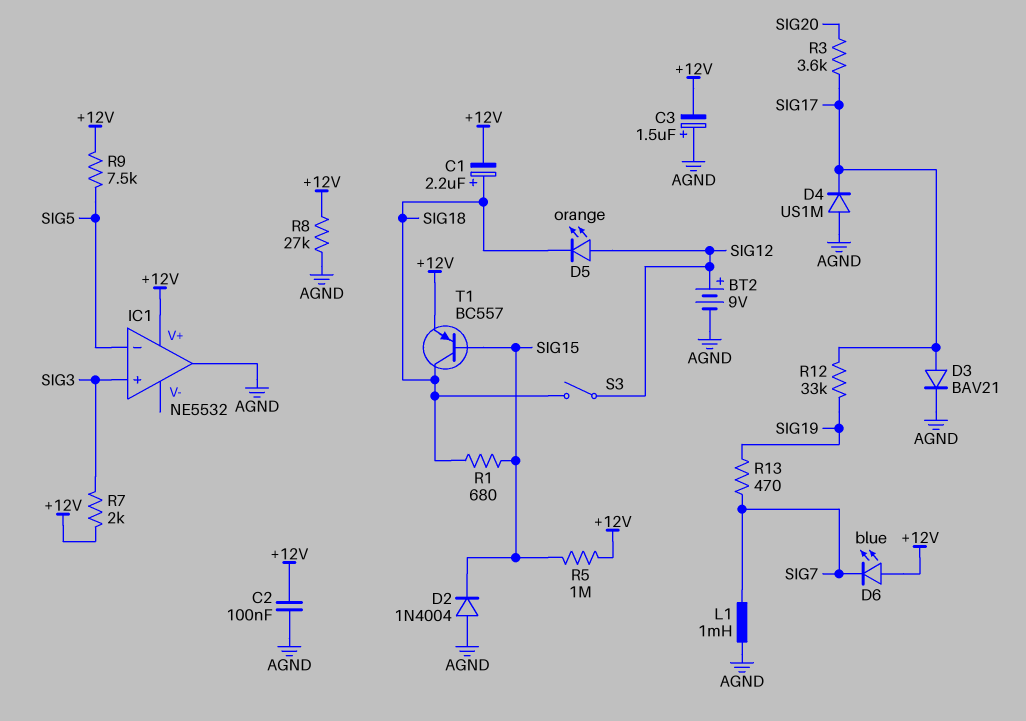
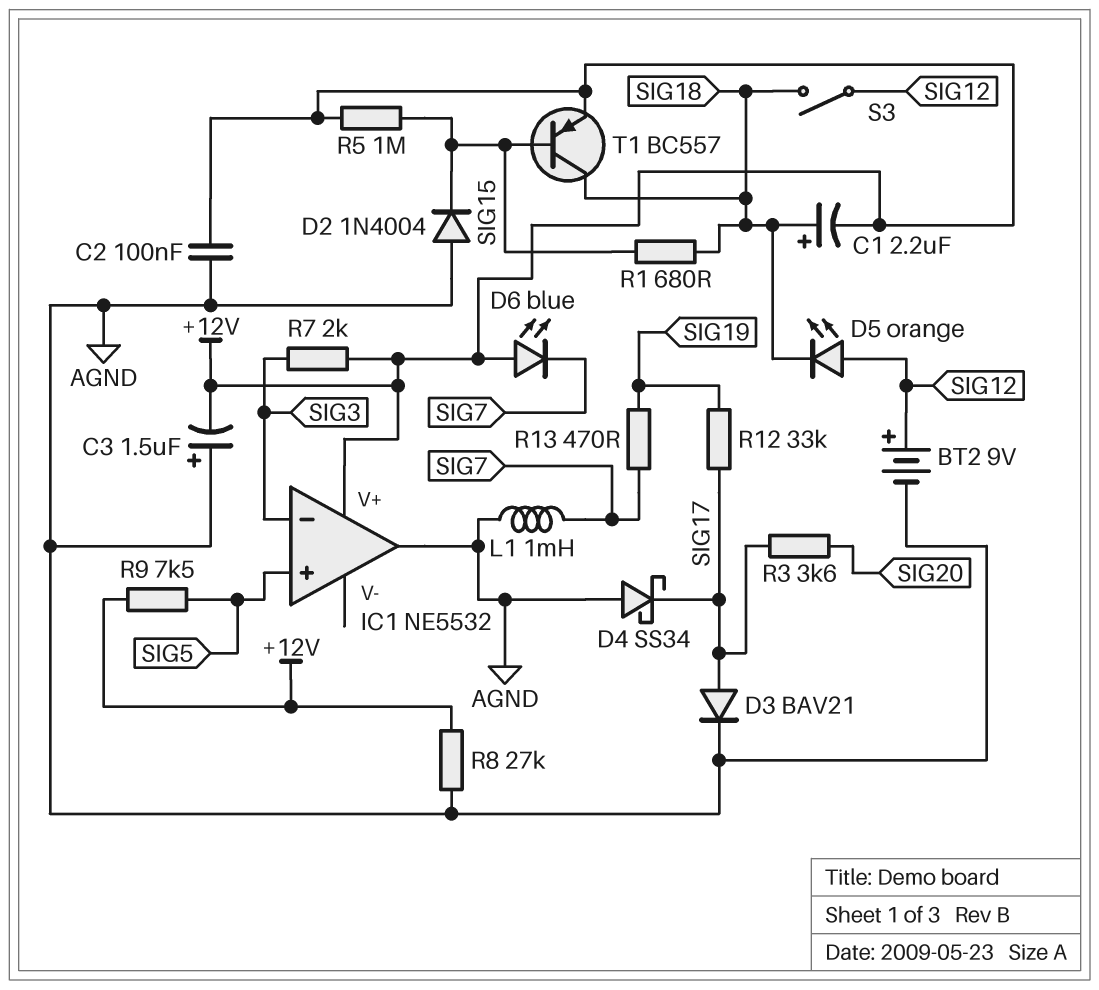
D4: diode US1M (A AGND, K SIG17) -> schottky SS34 (A AGND, K SIG17)
IC1 pin in+: SIG3 -> SIG5
IC1 pin in-: SIG5 -> SIG3

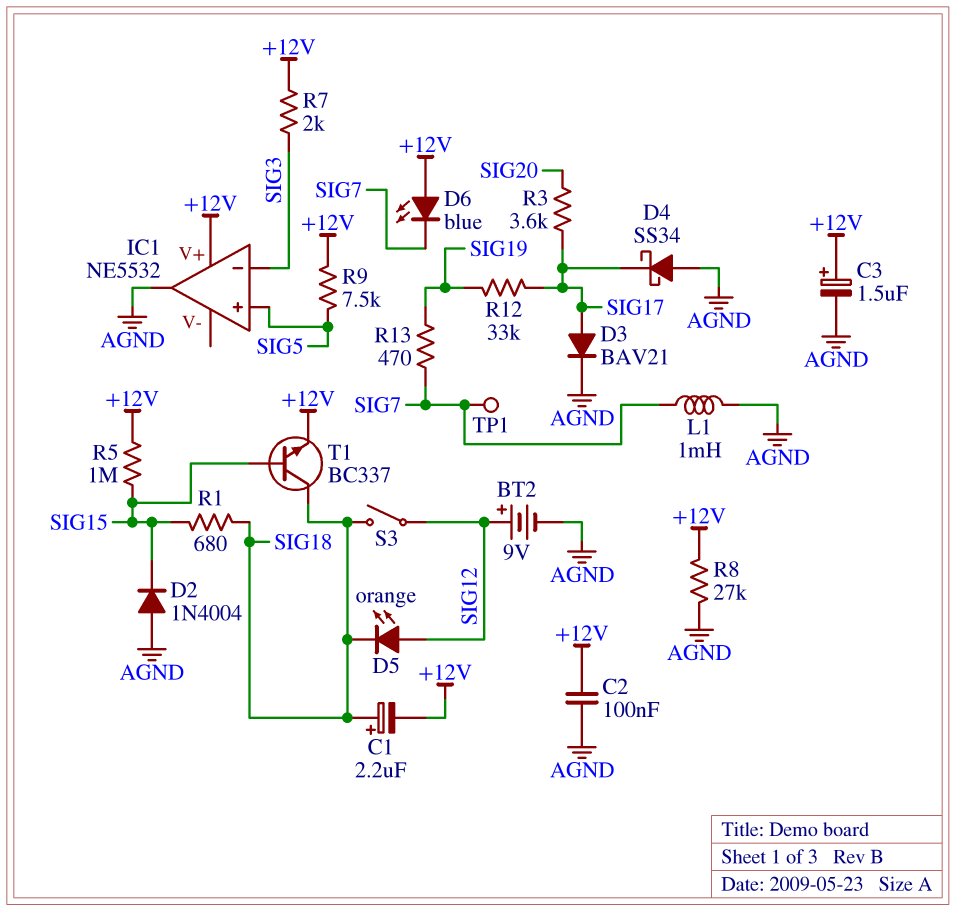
C3: 1.5uF (plus AGND, minus +12V) -> 1.5uF (plus +12V, minus AGND)
T1: PNP BC557 (B SIG15, C SIG18, E +12V) -> NPN BC337 (B SIG15, C SIG18, E +12V)
TP1: none -> test point (SIG7)

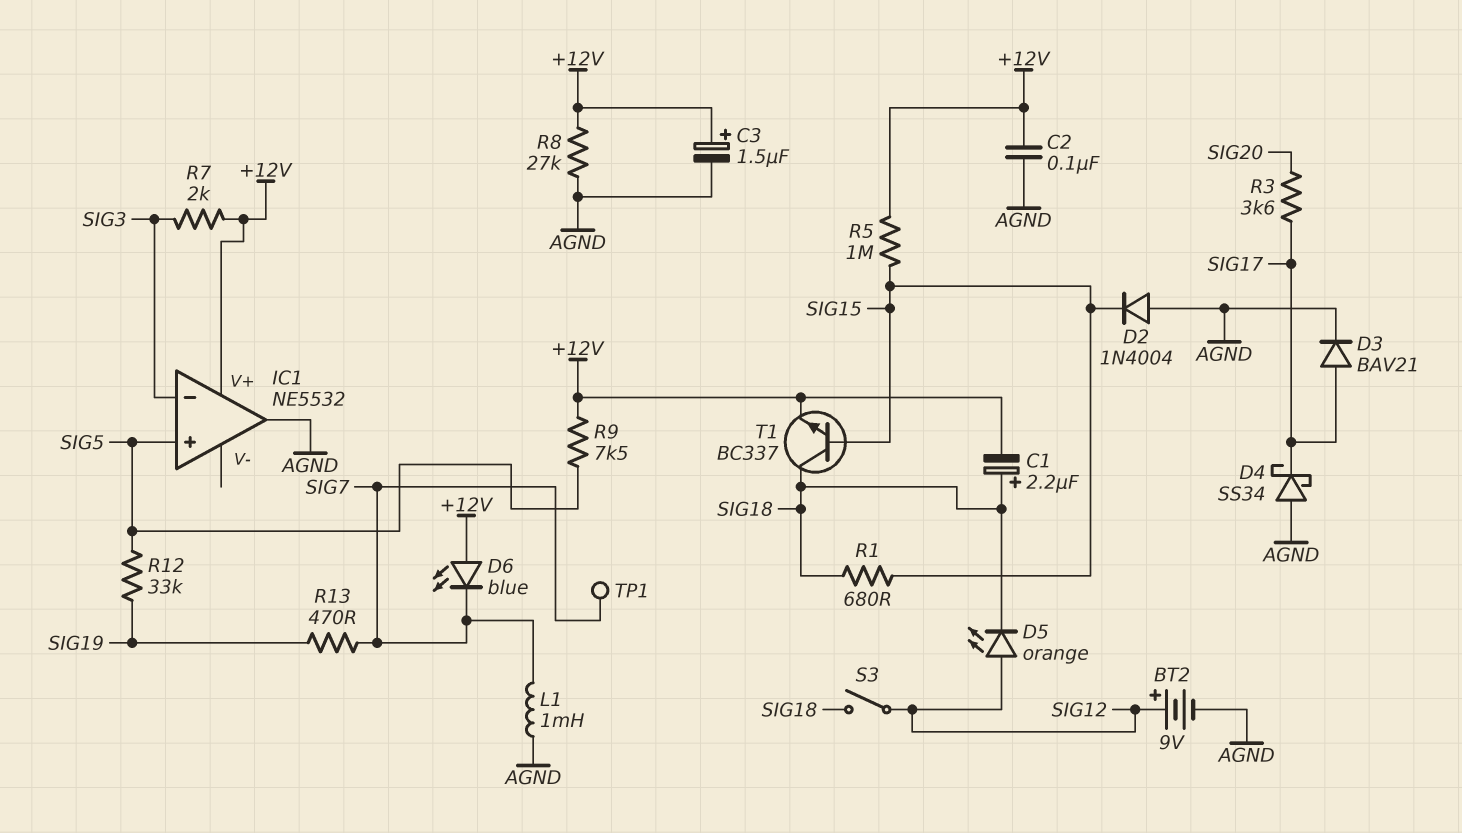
R12: 33k (SIG17, SIG19) -> 33k (SIG5, SIG19)

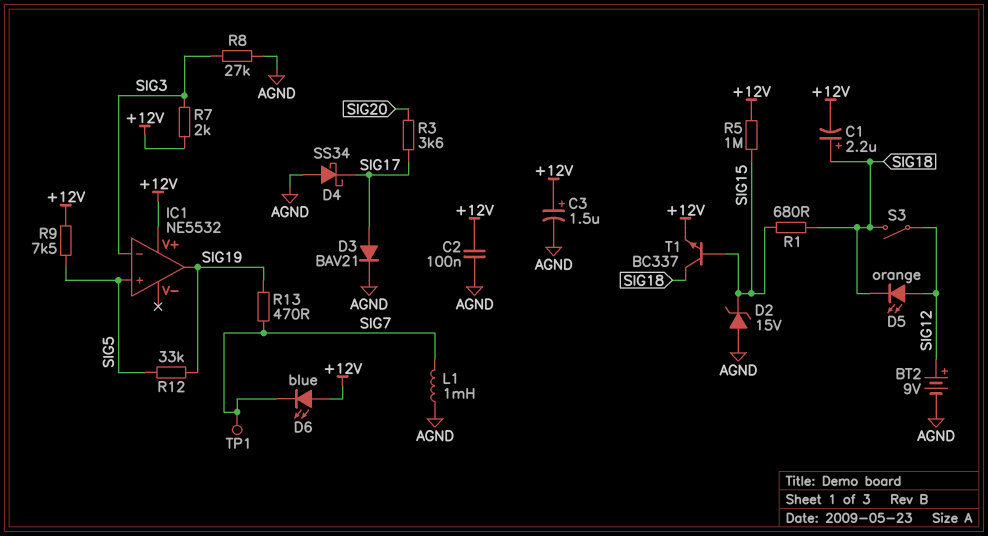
D2: diode 1N4004 (A AGND, K SIG15) -> zener 15V (A AGND, K SIG15)
IC1 pin out: AGND -> SIG19
R8: 27k (+12V, AGND) -> 27k (AGND, SIG3)

